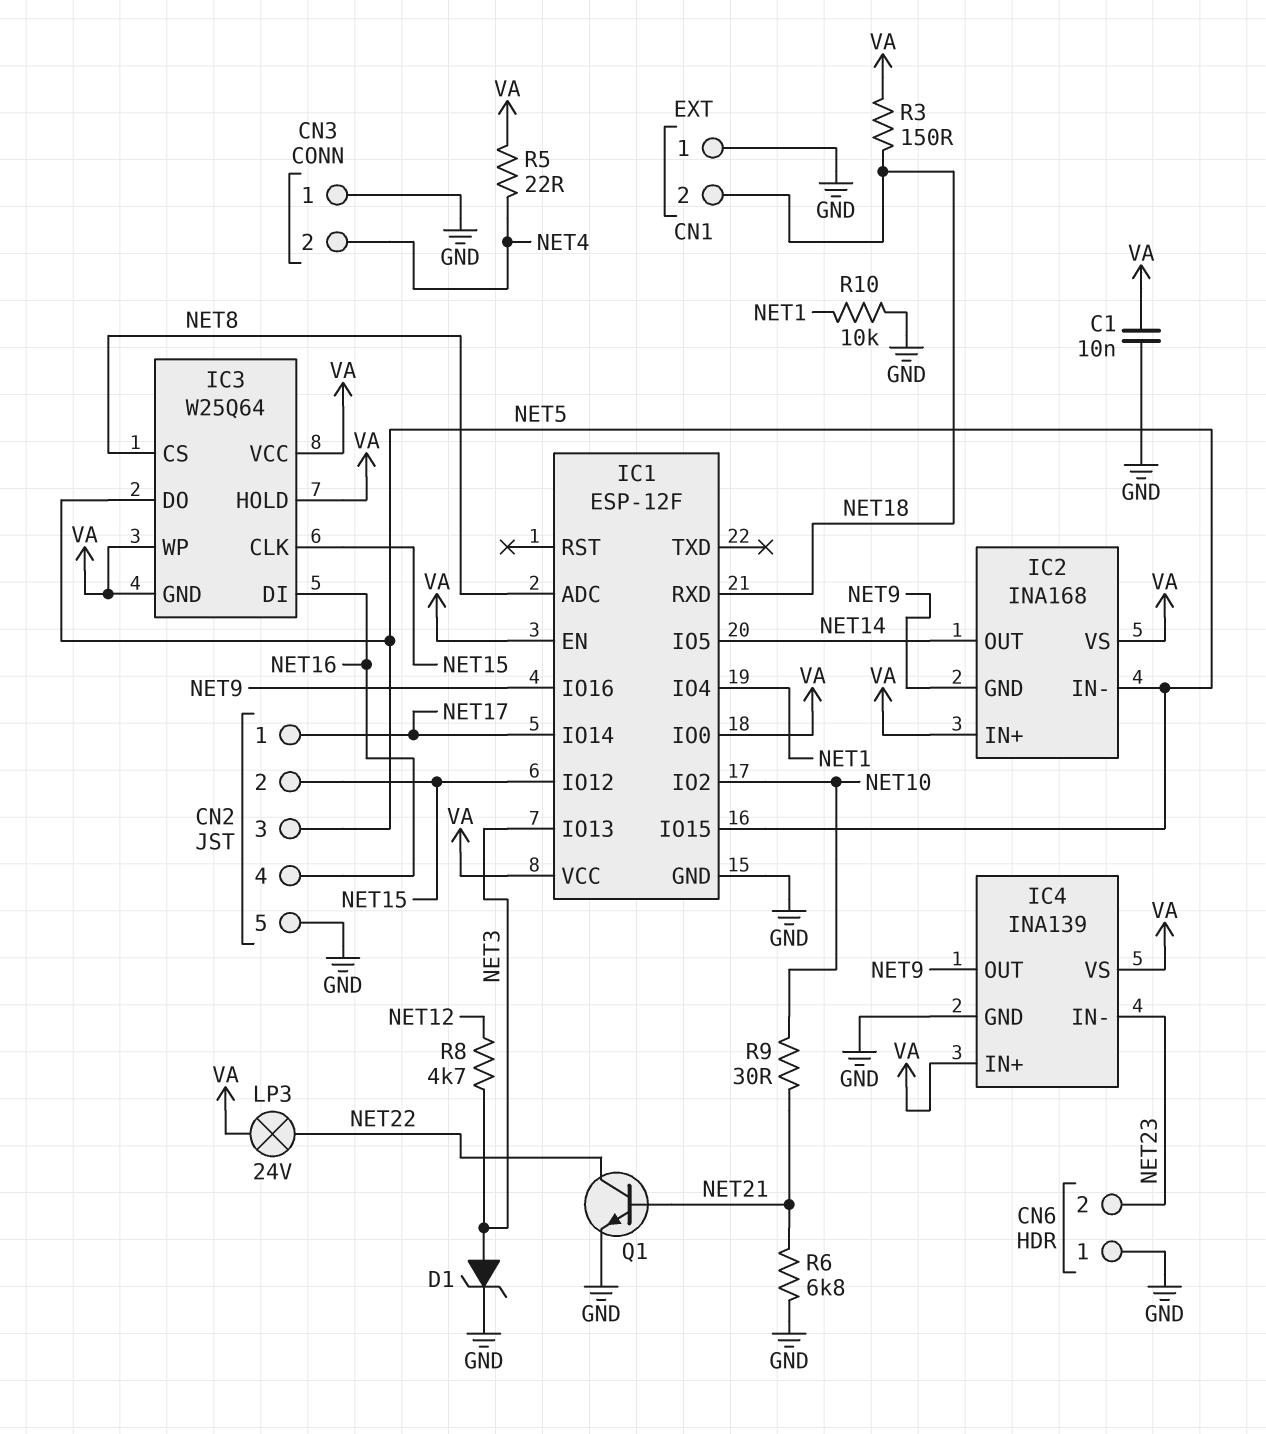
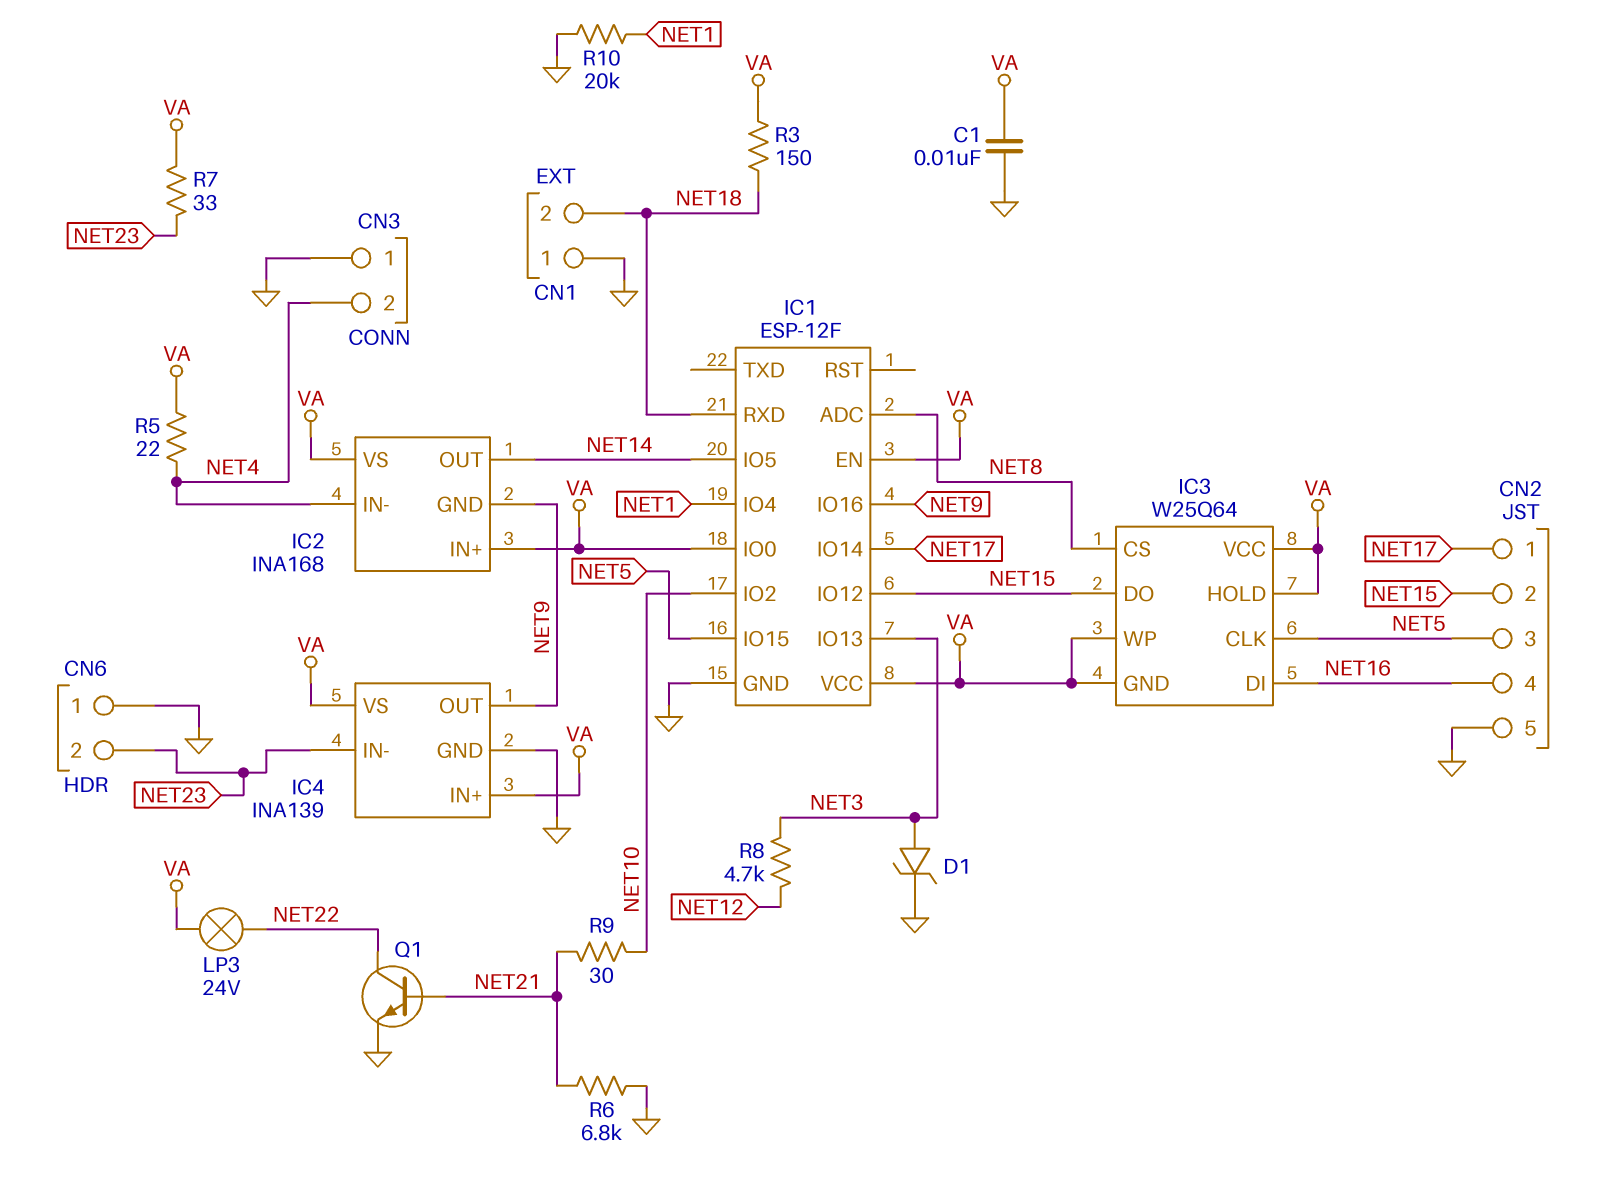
IC2 pin IN-: NET5 -> NET4
IC3 pin CLK: NET15 -> NET5
IC3 pin DO: NET5 -> NET15
R7: none -> 33 (NET23, VA)
R10: 10k (GND, NET1) -> 20k (GND, NET1)

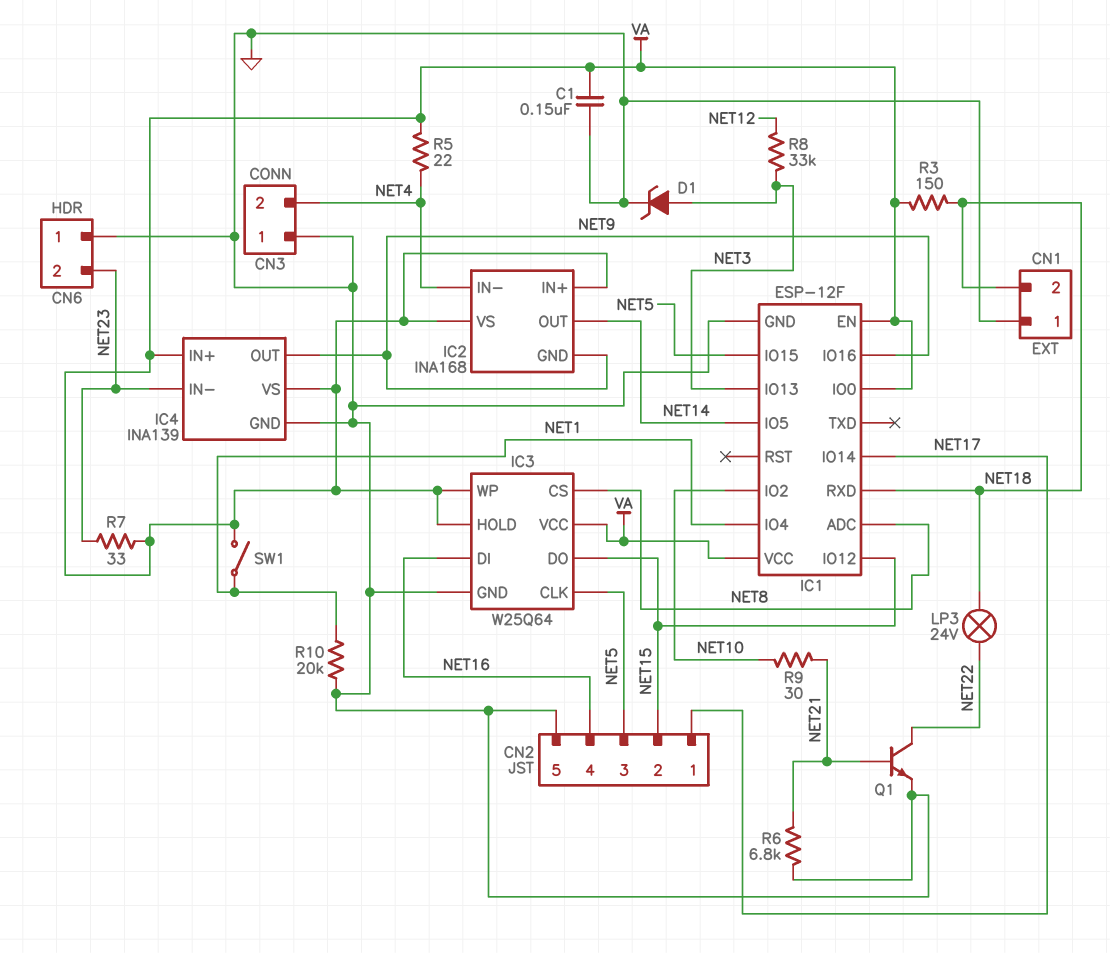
C1: 10nF (GND, VA) -> 150nF (GND, VA)
IC3 pin GND: VA -> GND
LP3: lamp 24V (NET22, VA) -> lamp 24V (NET18, NET22)
R8: 4.7k (NET3, NET12) -> 33k (NET3, NET12)
SW1: none -> switch (NET1, VA)

